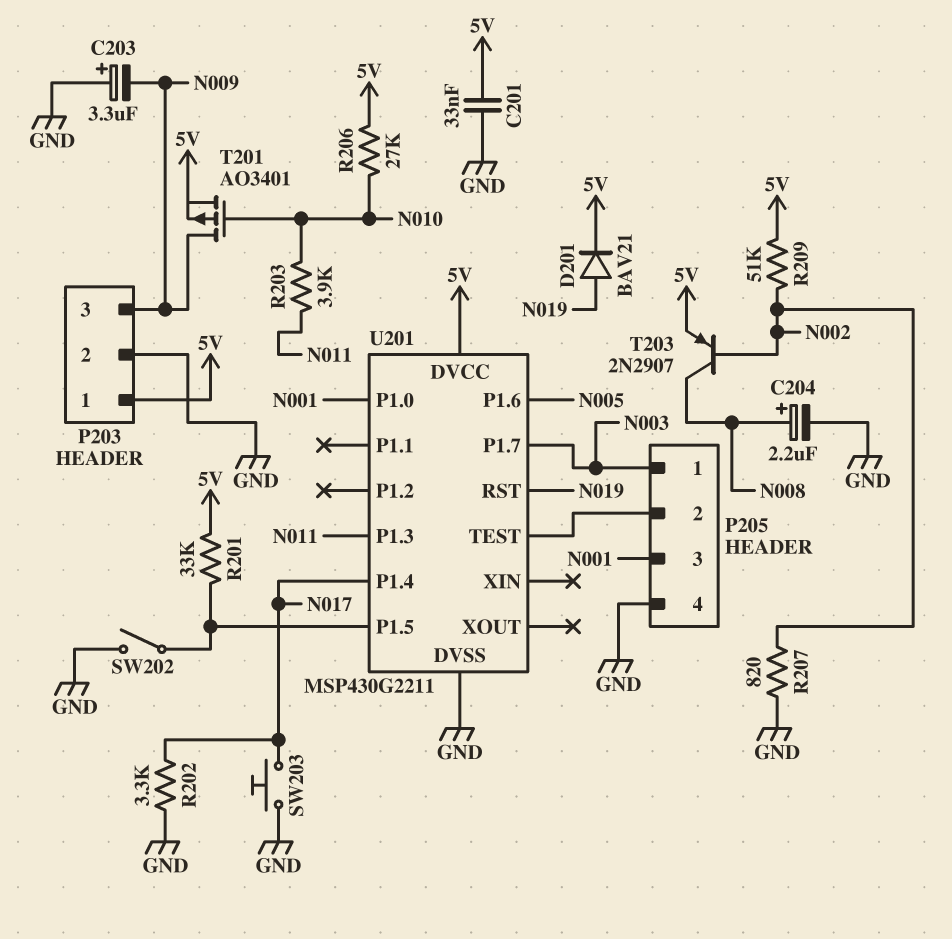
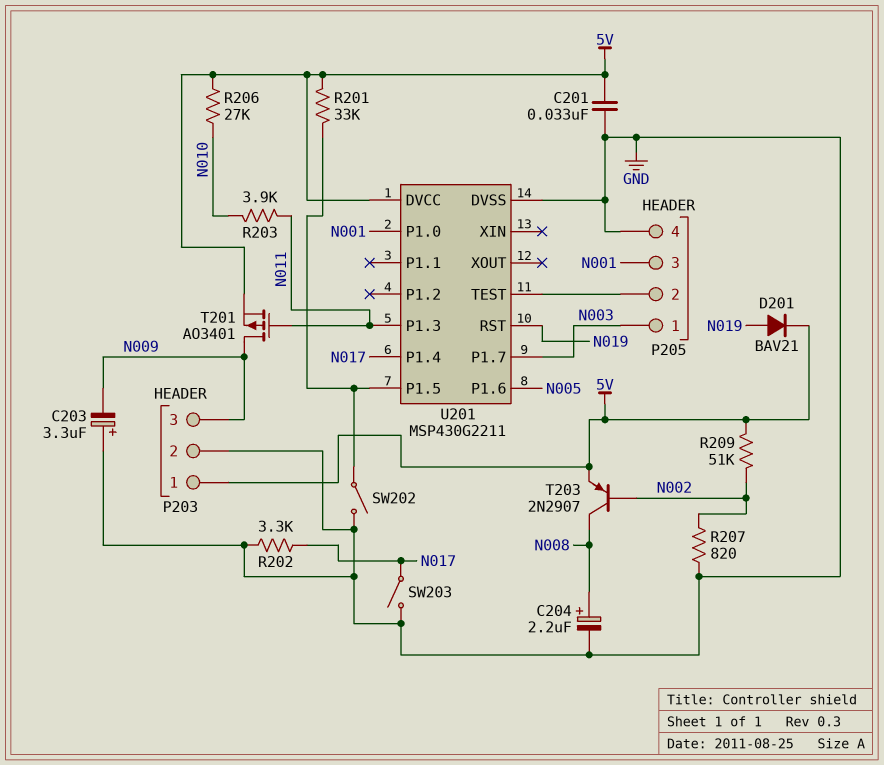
SW203: button (GND, N017) -> switch (GND, N017)
T201: PMOS AO3401 (G N010, D N009, S 5V) -> PMOS AO3401 (G N011, D N009, S 5V)

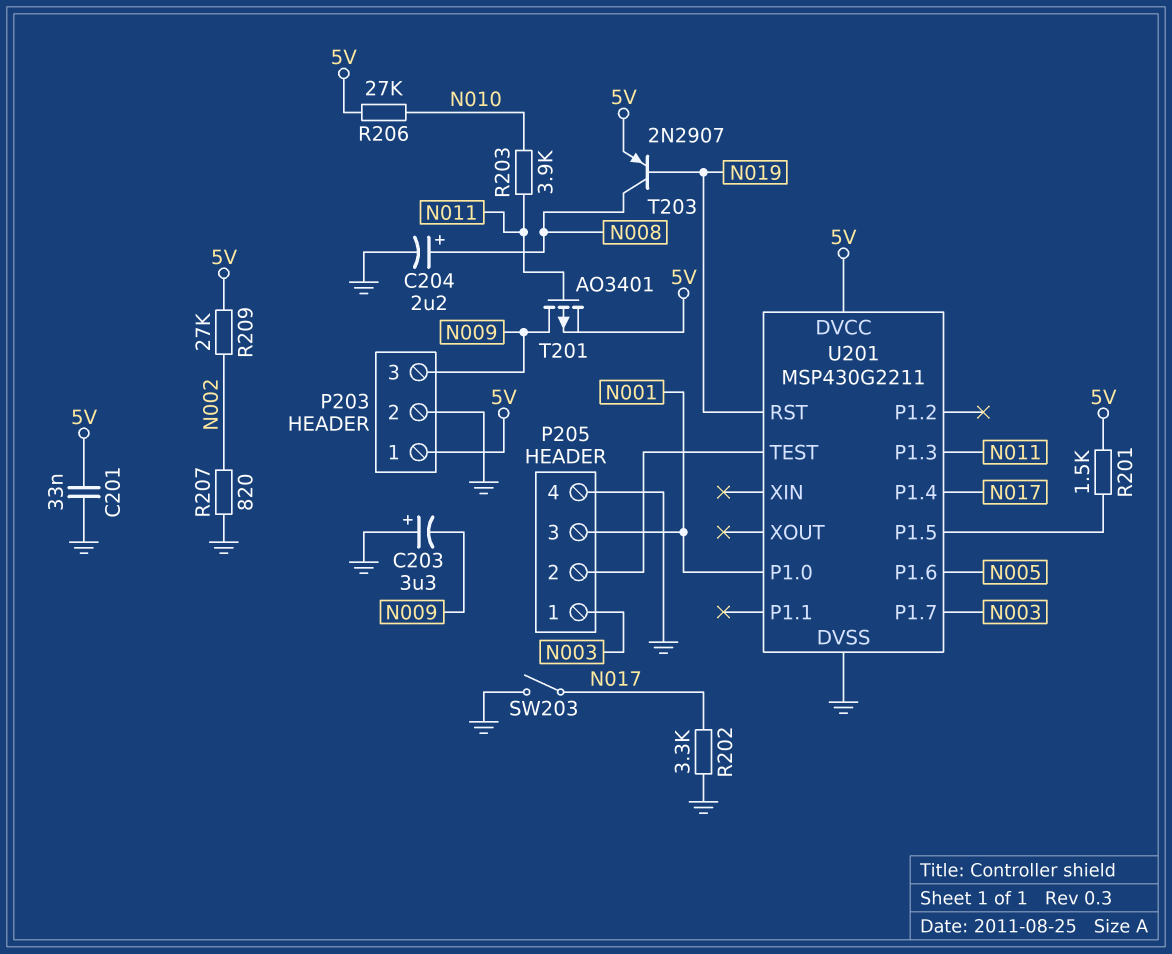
D201: diode BAV21 (A N019, K 5V) -> none
R201: 33k (5V, U201/P1.5) -> 1.5k (5V, U201/P1.5)
R209: 51k (5V, N002) -> 27k (5V, N002)
SW202: switch (GND, U201/P1.5) -> none
T203: PNP 2N2907 (B N002, C N008, E 5V) -> PNP 2N2907 (B N019, C N008, E 5V)

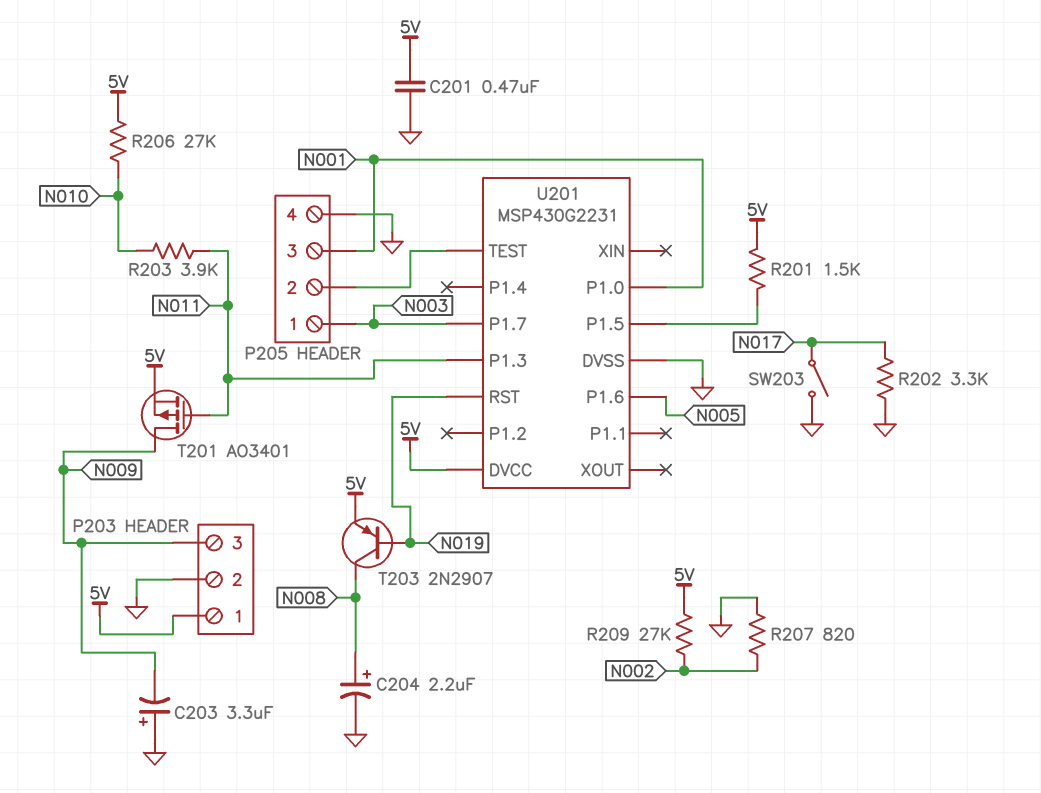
C201: 33nF (5V, GND) -> 470nF (5V, GND)
U201: MSP430G2211 -> MSP430G2231
U201 pin P1.4: N017 -> none

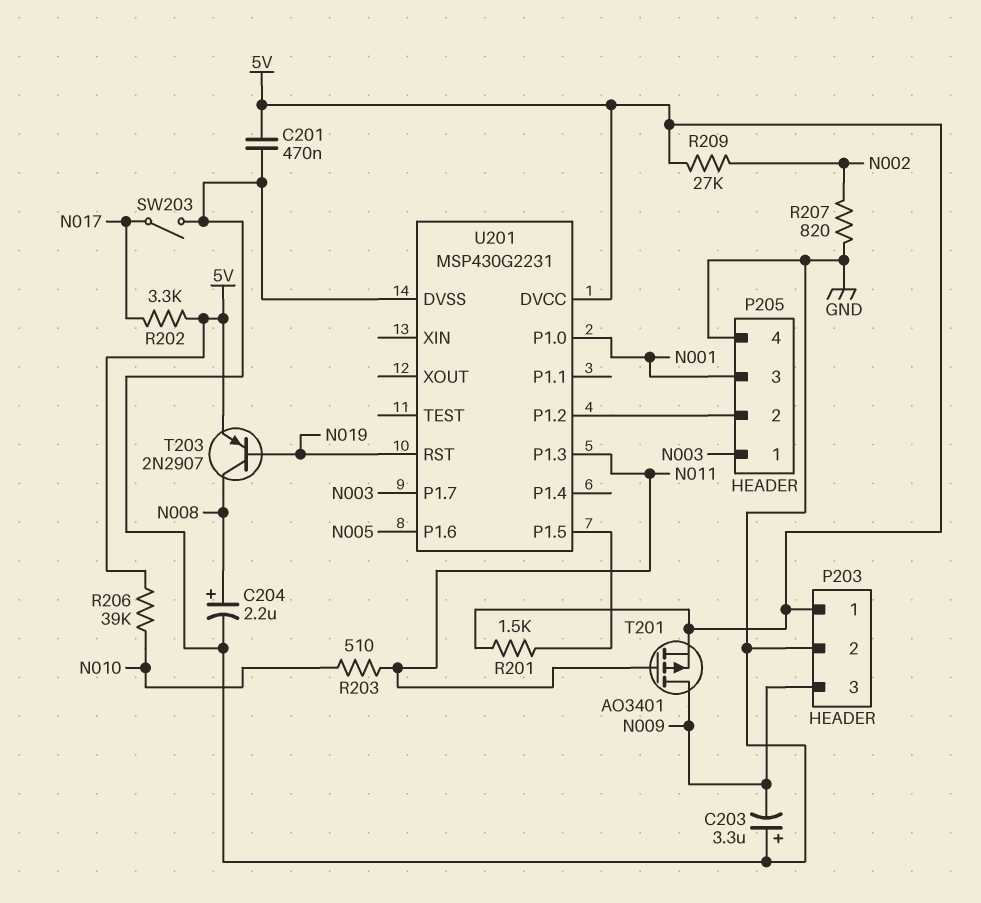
R202: 3.3k (GND, N017) -> 3.3k (5V, N017)
R203: 3.9k (N010, N011) -> 510 (N010, N011)
R206: 27k (5V, N010) -> 39k (5V, N010)
U201 pin P1.2: none -> P205/2
U201 pin TEST: P205/2 -> none

